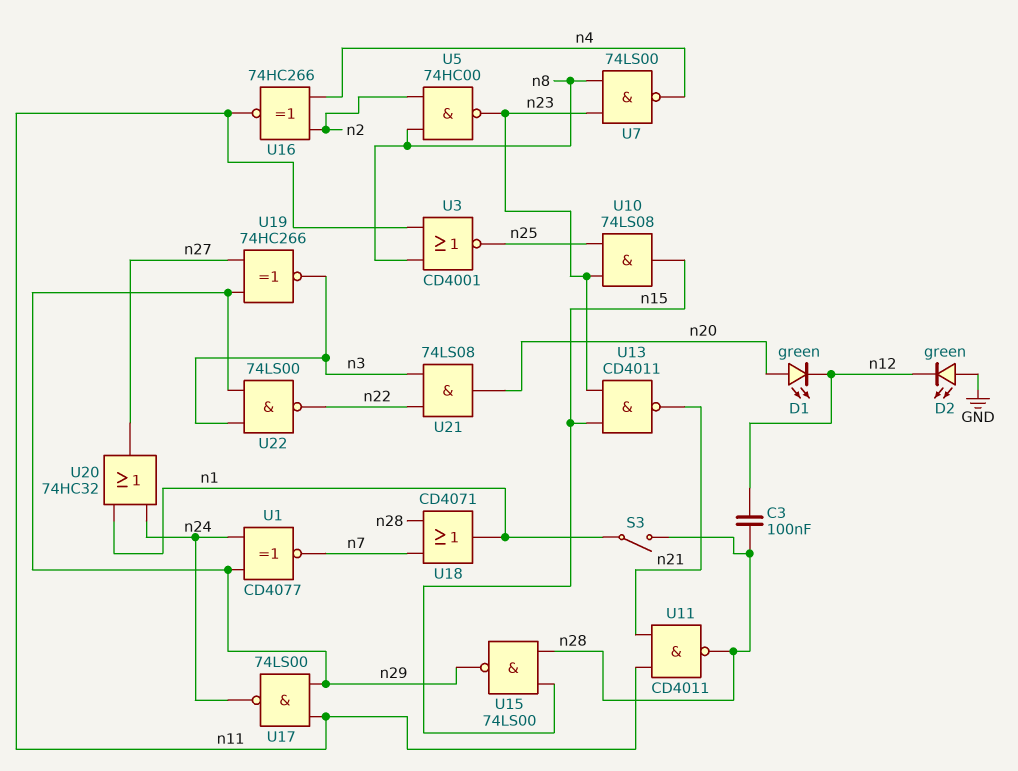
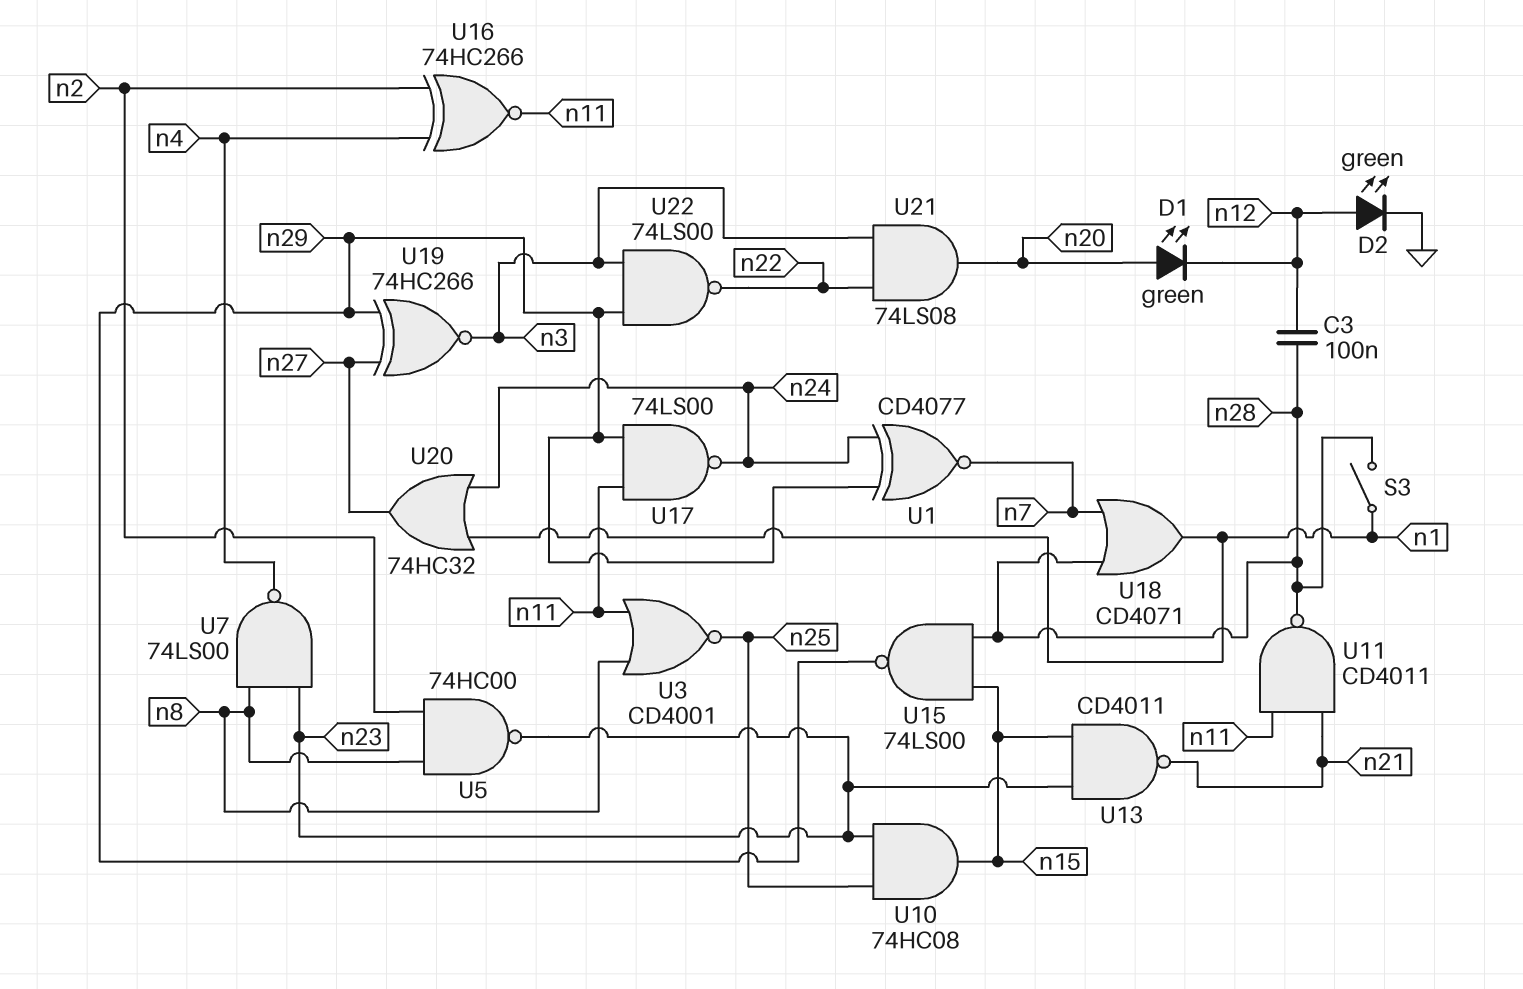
D2: LED green (A GND, K n12) -> LED green (A n12, K GND)
U10: AND 74LS08 (in n23, in n25, out n15) -> AND 74HC08 (in n23, in n25, out n15)

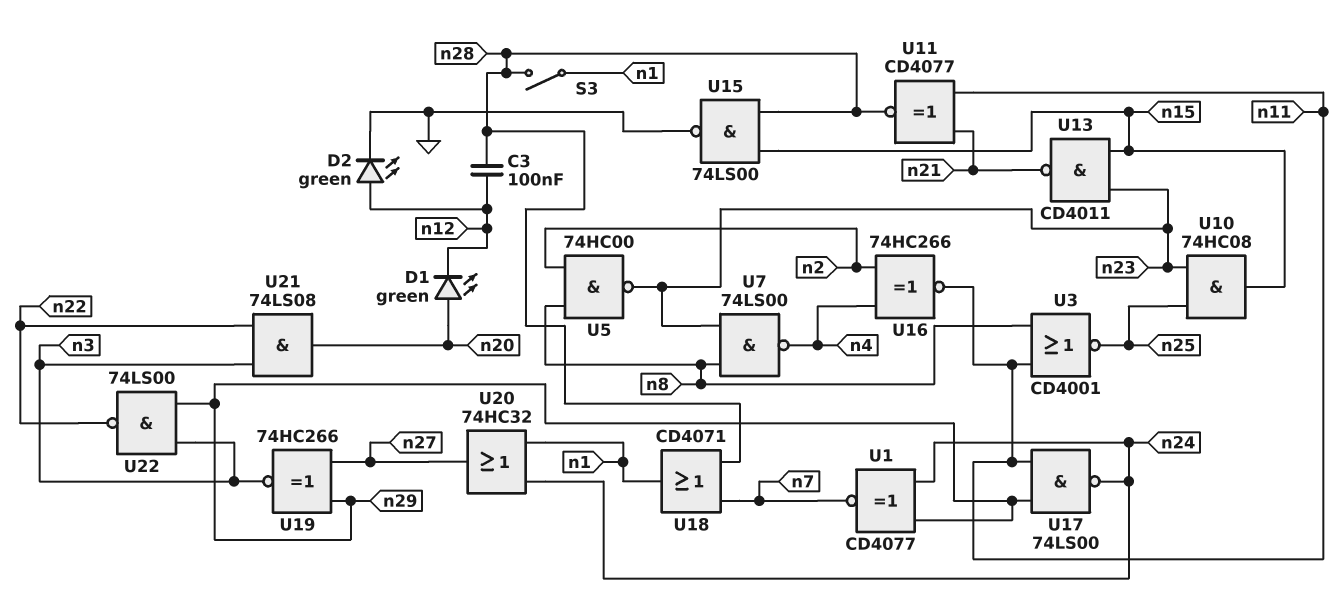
U11: NAND CD4011 (in n11, in n21, out n28) -> XNOR CD4077 (in n11, in n21, out n28)
U15: NAND 74LS00 (in n15, in n28, out n29) -> NAND 74LS00 (in n15, in n28, out GND)

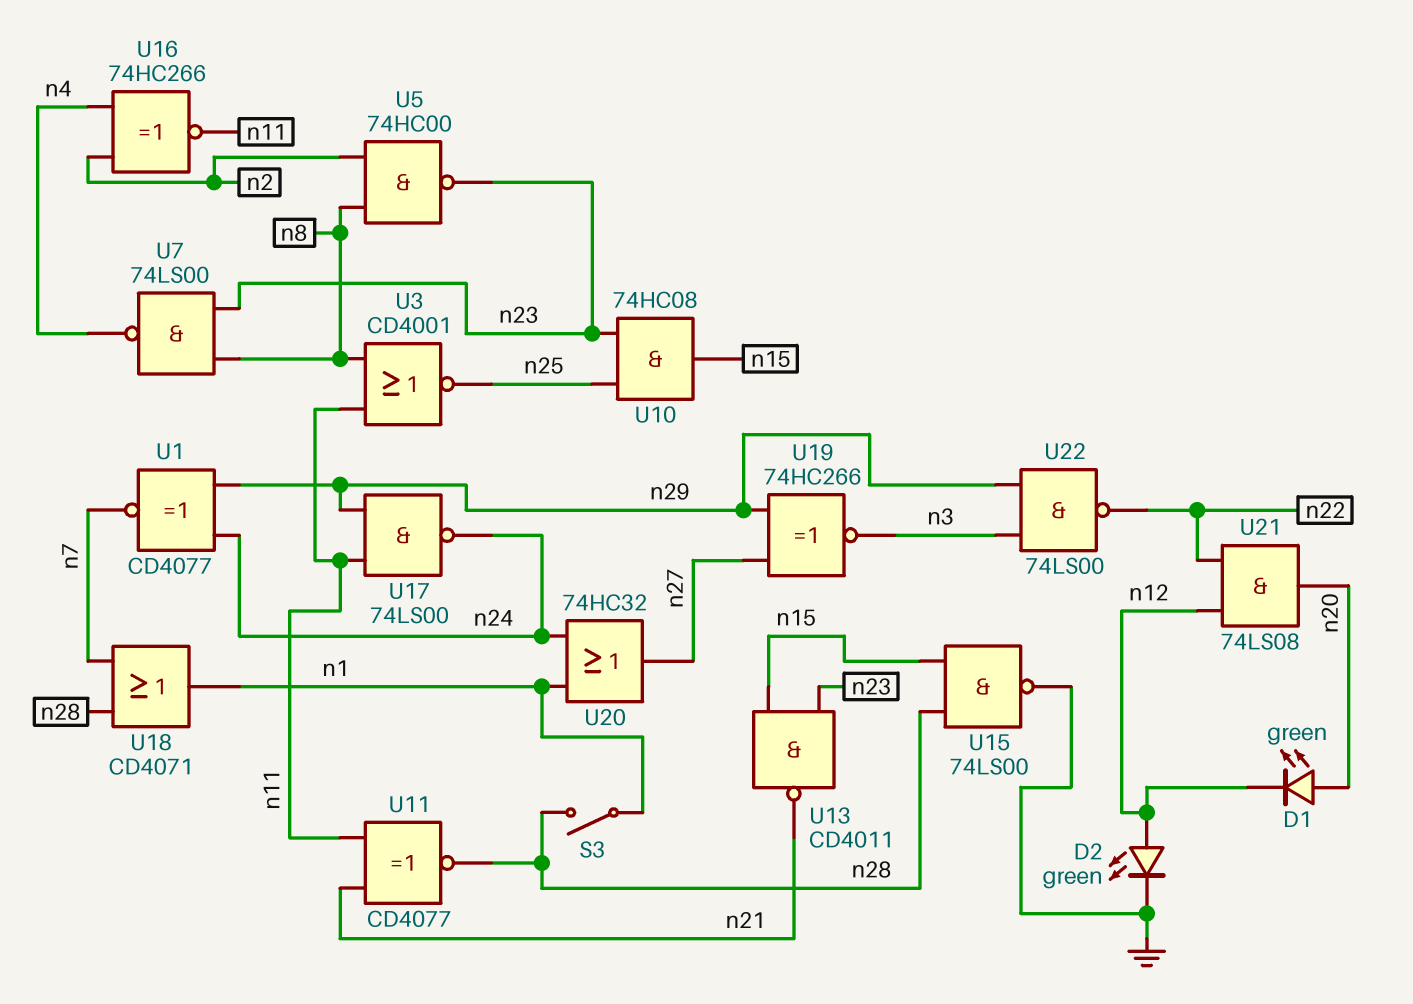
C3: 100nF (n12, n28) -> none
U21: AND 74LS08 (in n3, in n22, out n20) -> AND 74LS08 (in n12, in n22, out n20)

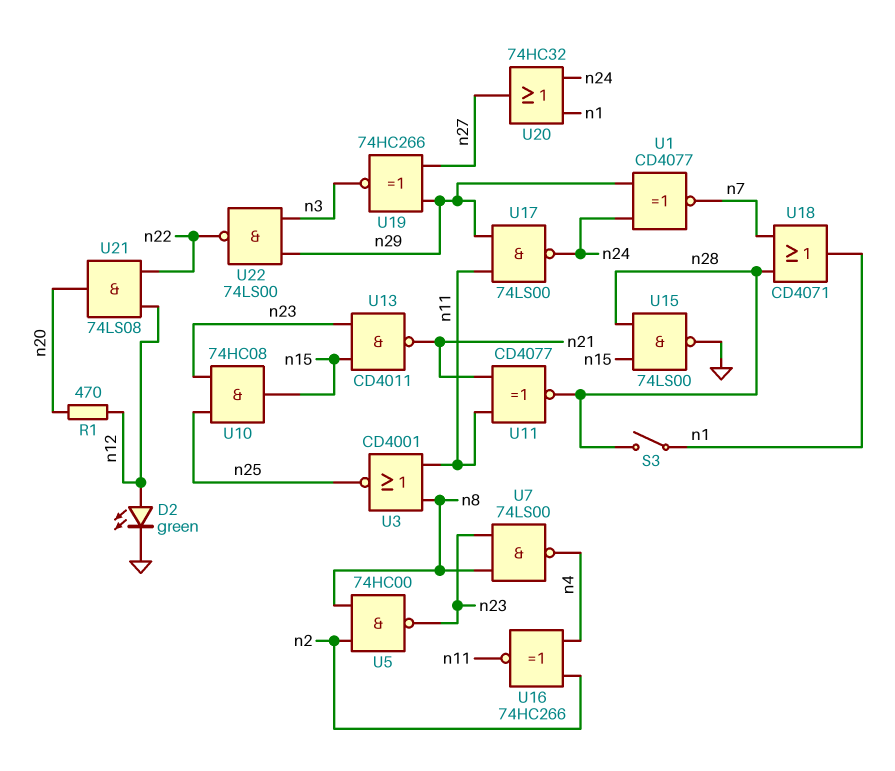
D1: LED green (A n20, K n12) -> none
R1: none -> 470 (n12, n20)

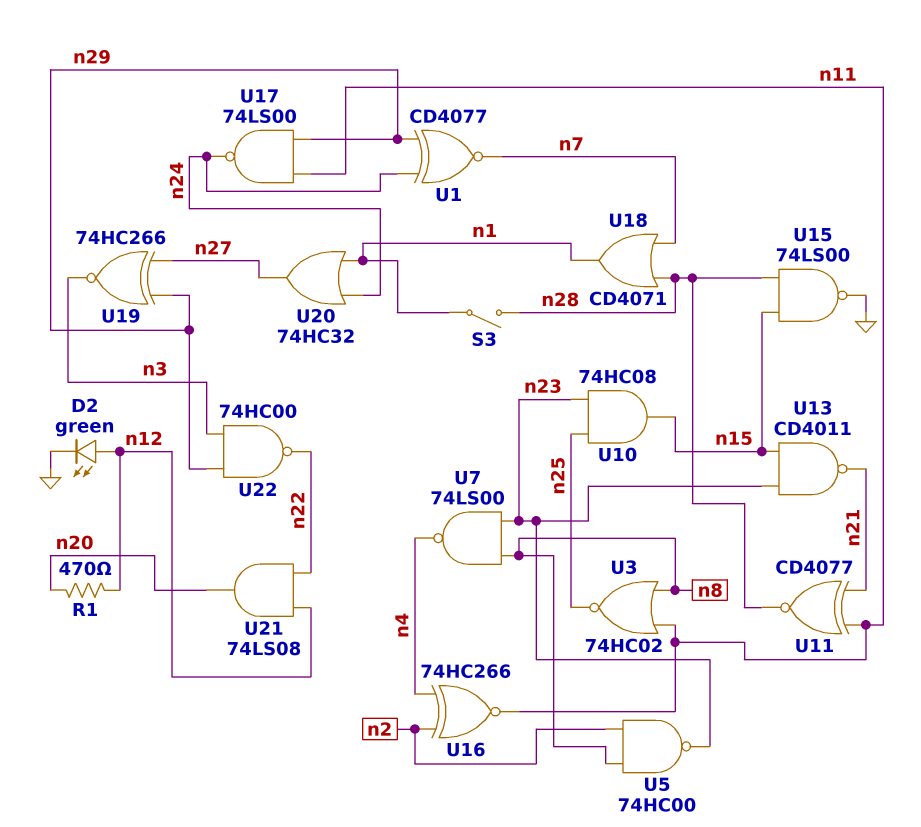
U3: NOR CD4001 (in n8, in n11, out n25) -> NOR 74HC02 (in n8, in n11, out n25)
U22: NAND 74LS00 (in n3, in n29, out n22) -> NAND 74HC00 (in n3, in n29, out n22)

